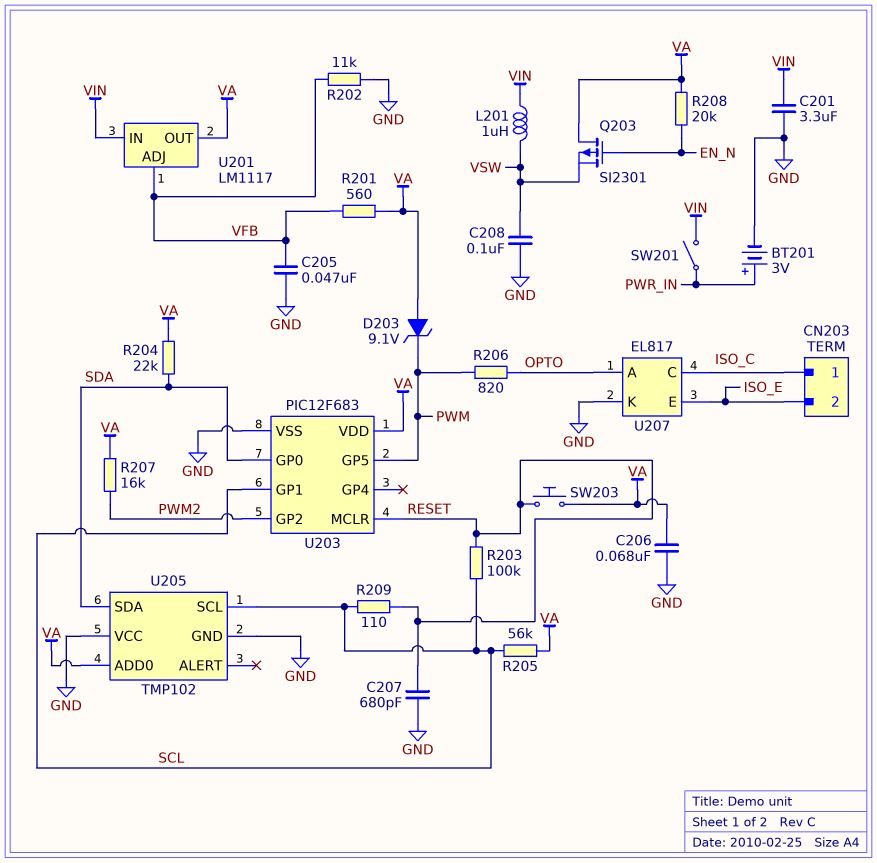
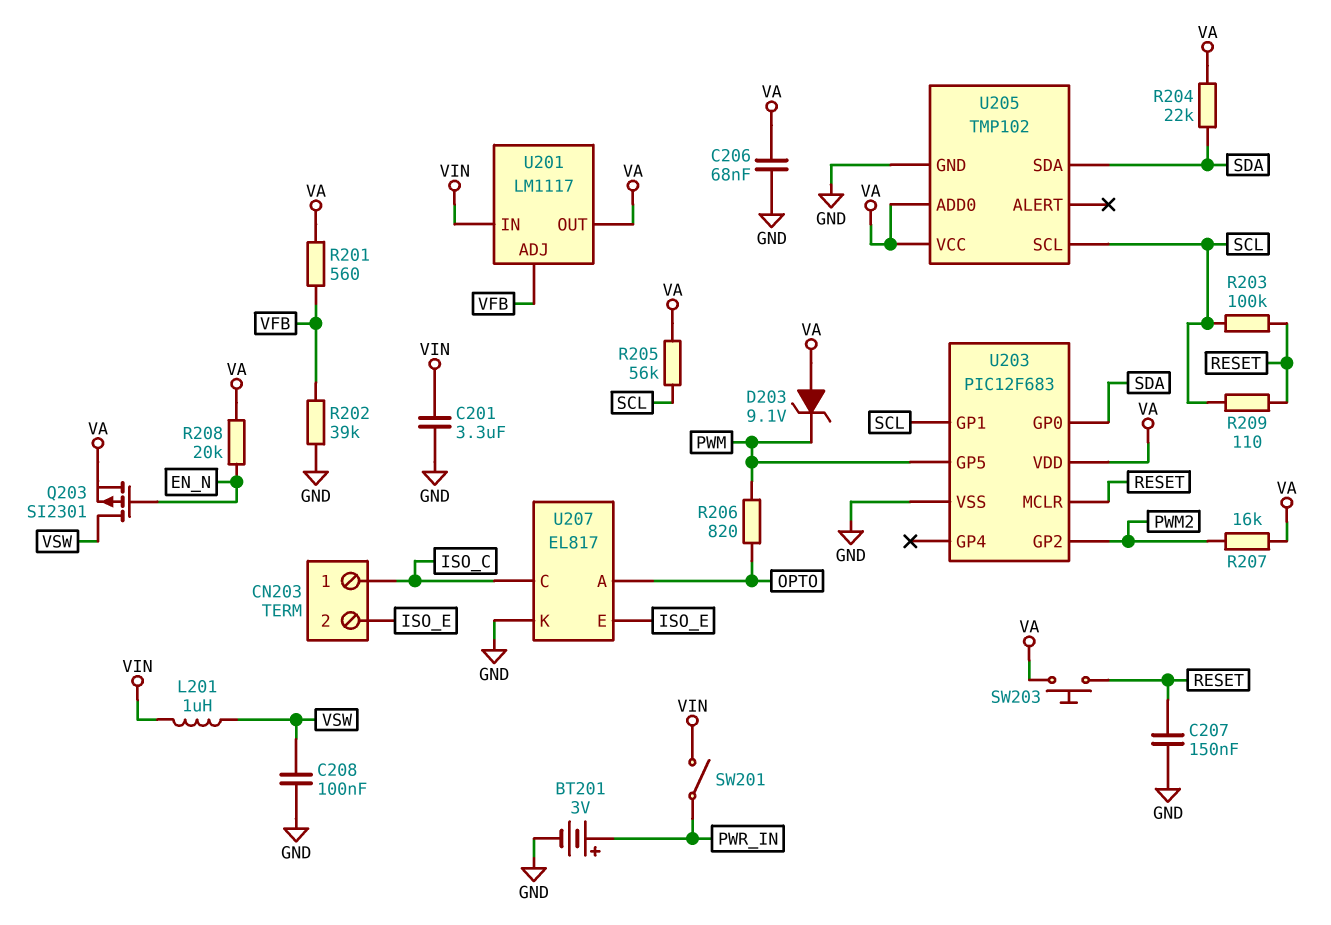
C205: 47nF (GND, VFB) -> none
C207: 680pF (GND, RESET) -> 150nF (GND, RESET)
Q203: PMOS SI2301 (G EN_N, D VA, S VSW) -> PMOS SI2301 (G EN_N, D VSW, S VA)
R202: 11k (GND, VFB) -> 39k (GND, VFB)
U205 pin VCC: GND -> VA

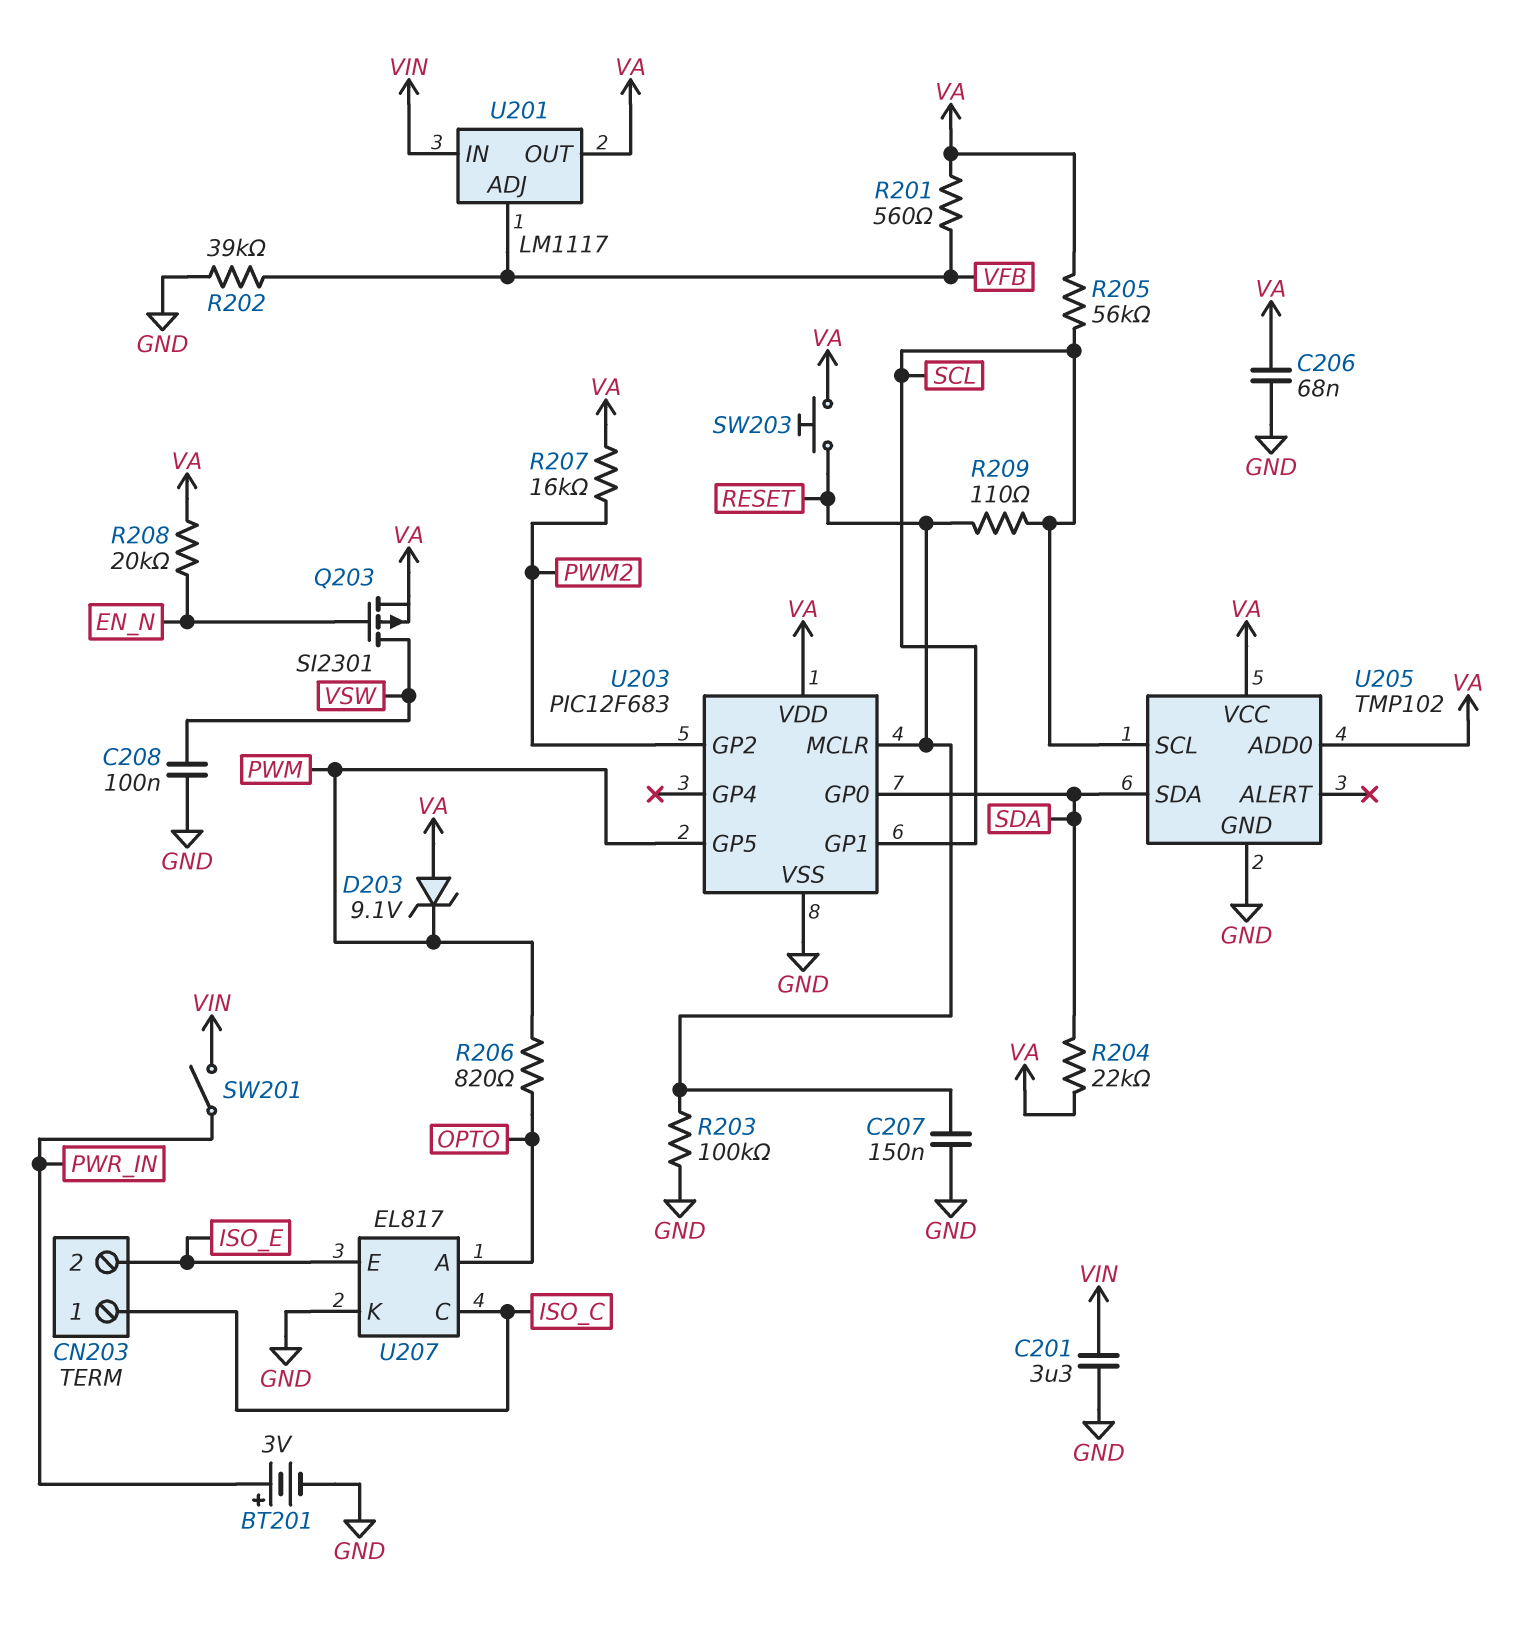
L201: 1uH (VIN, VSW) -> none
R203: 100k (RESET, SCL) -> 100k (GND, RESET)

